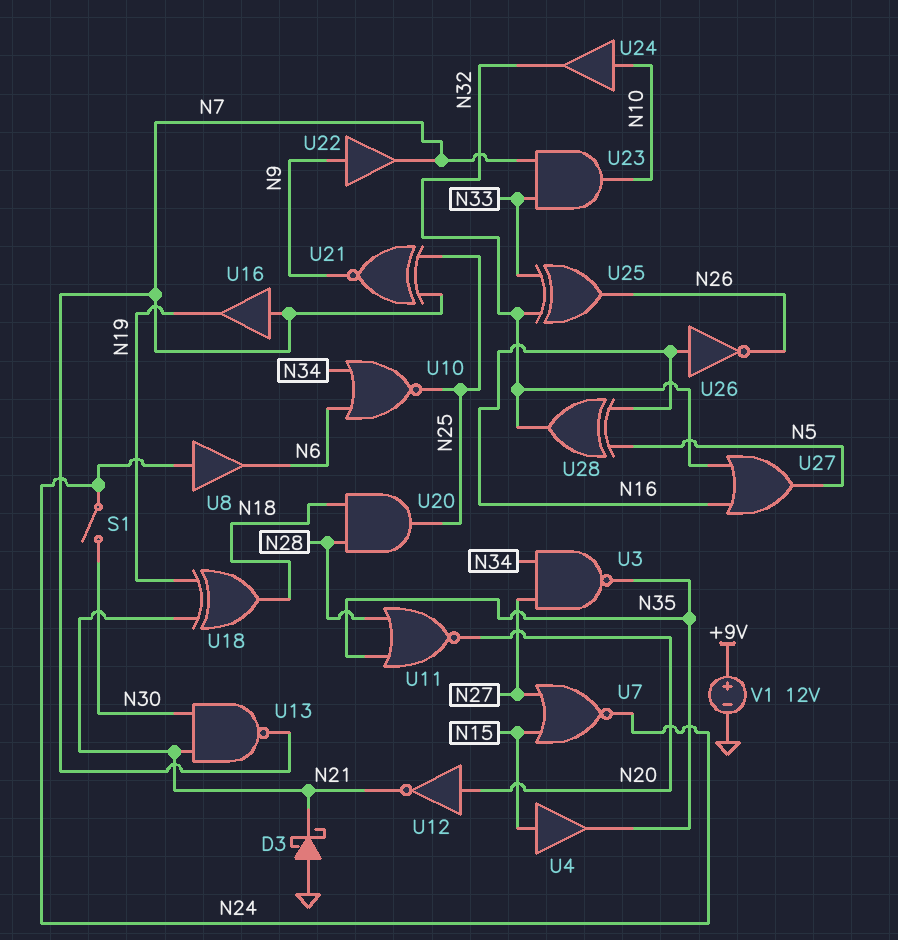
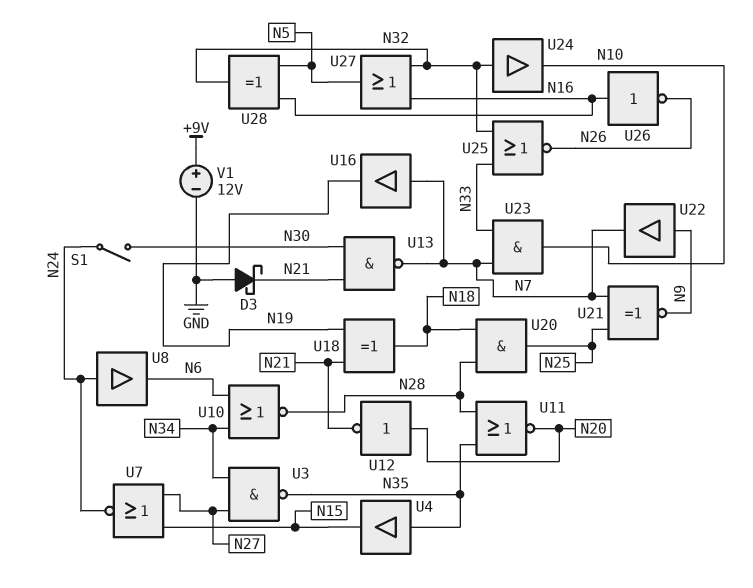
U4: buffer (in N15, out N35) -> buffer (in N35, out N15)
U10: NOR (in N6, in N34, out N25) -> NOR (in N6, in N34, out N28)
U24: buffer (in N10, out N32) -> buffer (in N32, out N10)
U25: XOR (in N32, in N33, out N26) -> NOR (in N32, in N33, out N26)

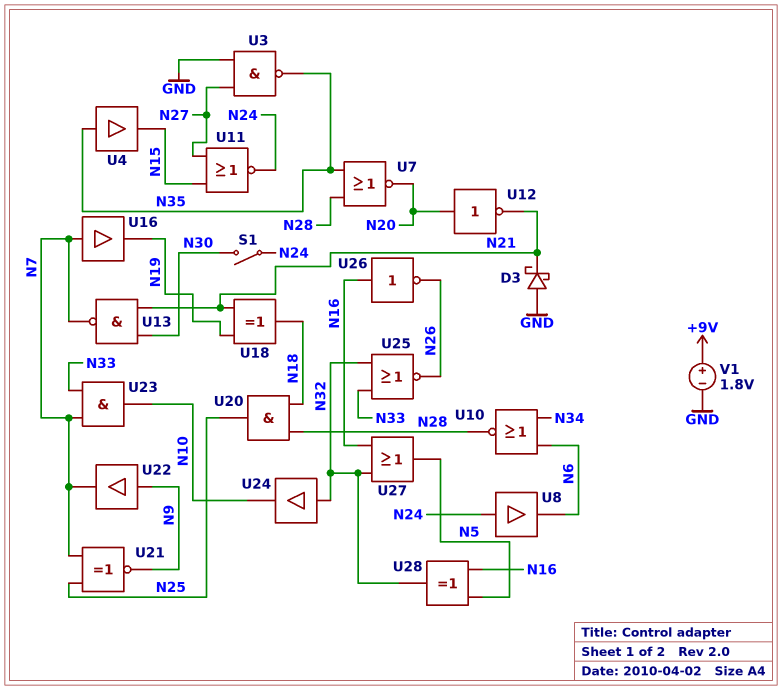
U3: NAND (in N27, in N34, out N35) -> NAND (in GND, in N27, out N35)
U7: NOR (in N15, in N27, out N24) -> NOR (in N28, in N35, out N20)
U11: NOR (in N28, in N35, out N20) -> NOR (in N15, in N27, out N24)
V1: 12V (plus +9V, minus GND) -> 1.8V (plus +9V, minus GND)

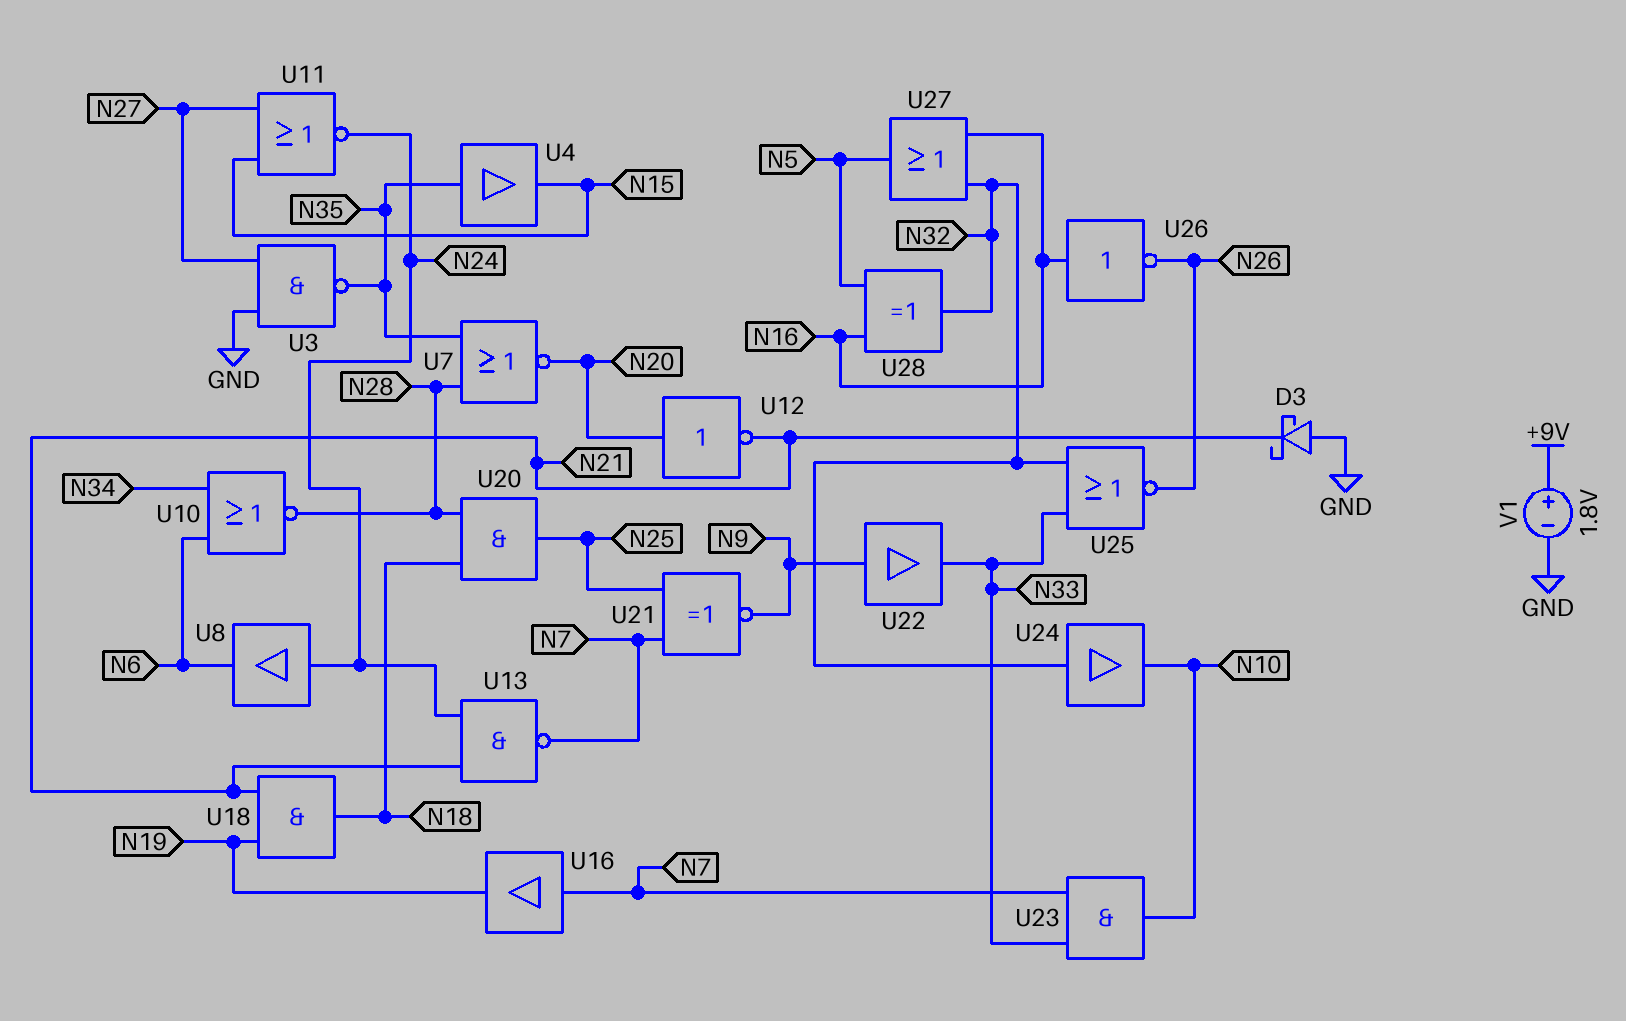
S1: switch (N24, N30) -> none
U13: NAND (in N21, in N30, out N7) -> NAND (in N21, in N24, out N7)
U18: XOR (in N19, in N21, out N18) -> AND (in N19, in N21, out N18)
U22: buffer (in N9, out N7) -> buffer (in N9, out N33)

